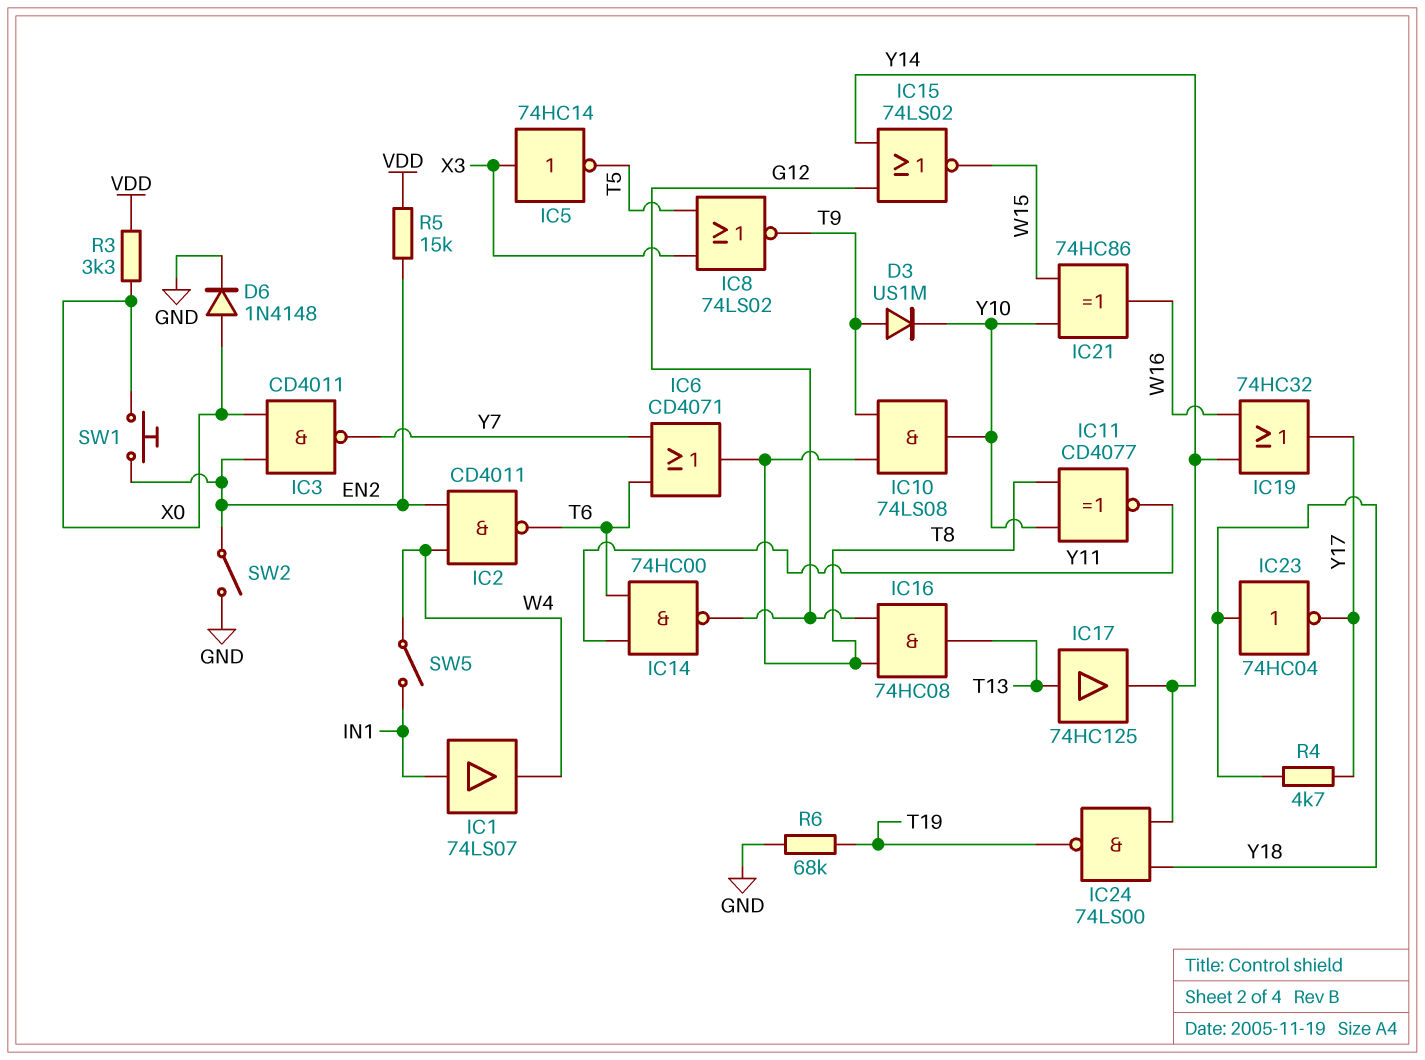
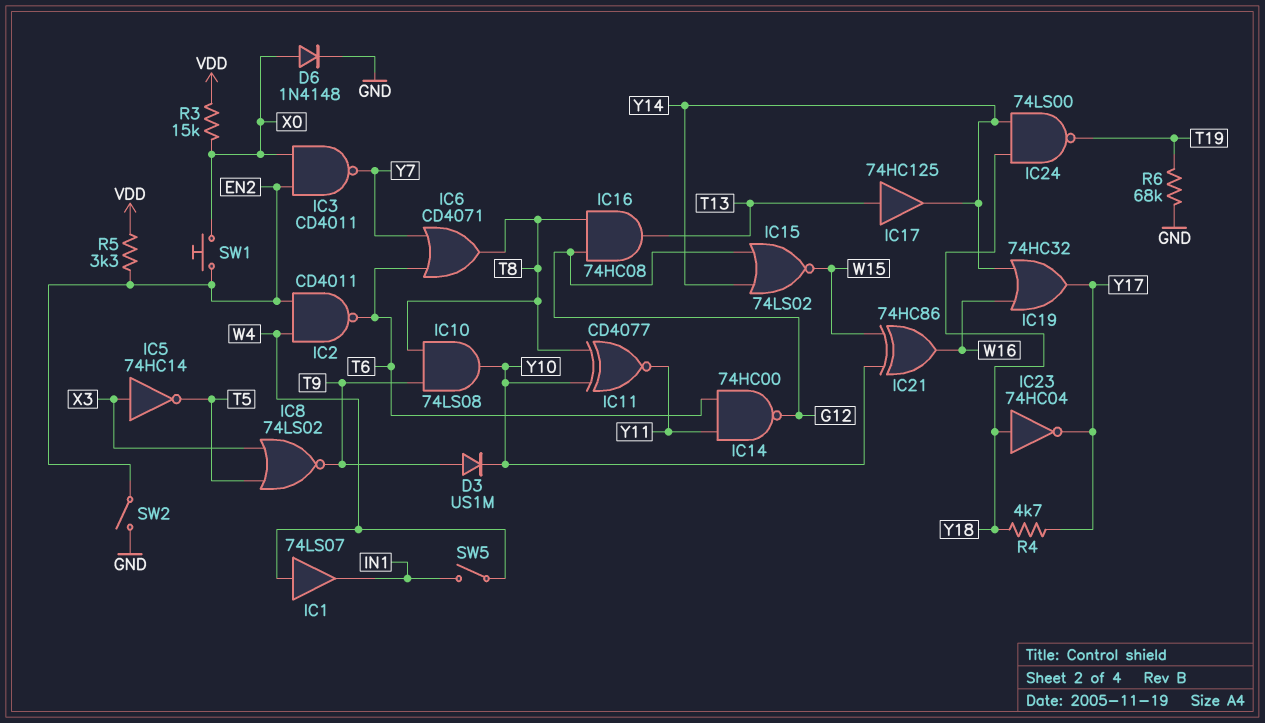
IC1: buffer 74LS07 (in IN1, out W4) -> buffer 74LS07 (in W4, out IN1)
R3: 3.3k (VDD, X0) -> 15k (VDD, X0)
R5: 15k (EN2, VDD) -> 3.3k (EN2, VDD)

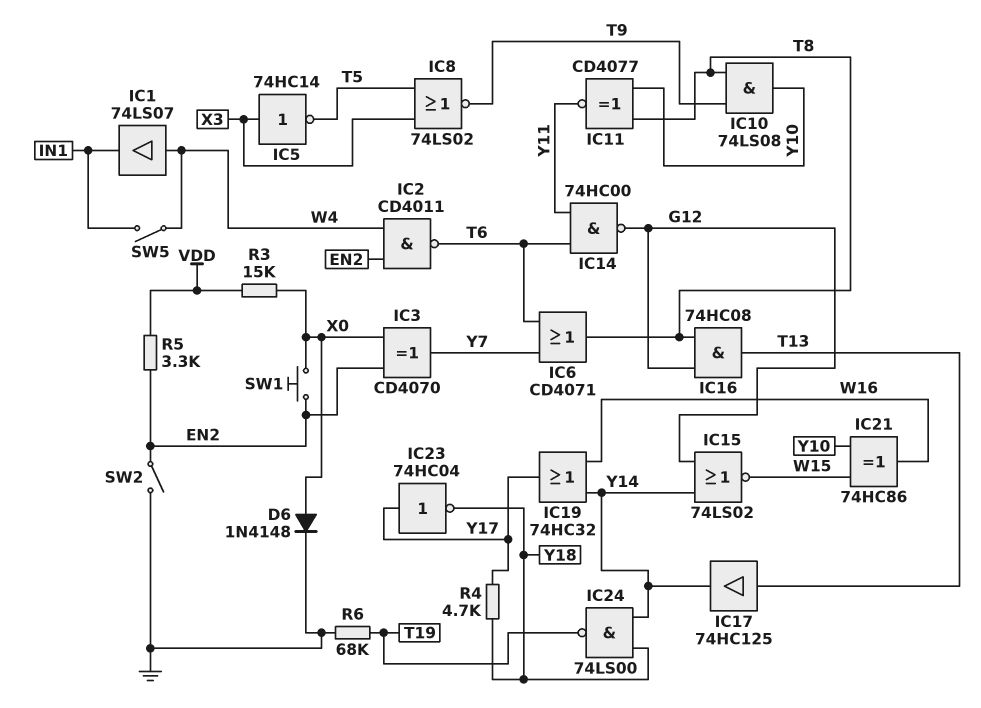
D3: diode US1M (A T9, K Y10) -> none
IC3: NAND CD4011 (in EN2, in X0, out Y7) -> XOR CD4070 (in EN2, in X0, out Y7)
IC23: NOT 74HC04 (in Y18, out Y17) -> NOT 74HC04 (in Y17, out Y18)

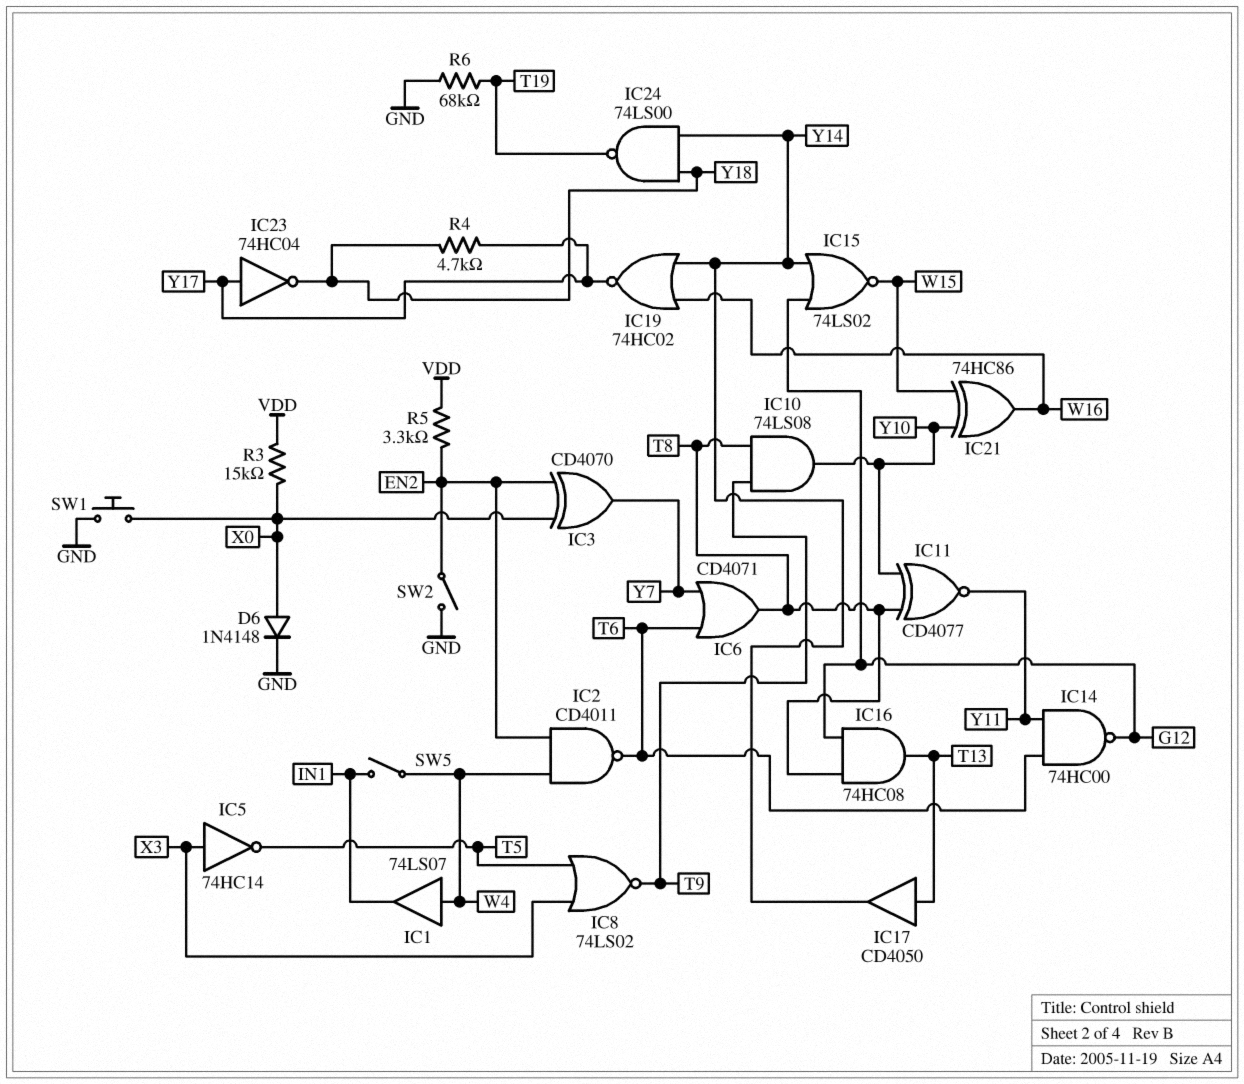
IC17: buffer 74HC125 (in T13, out Y14) -> buffer CD4050 (in T13, out Y14)
IC19: OR 74HC32 (in W16, in Y14, out Y17) -> NOR 74HC02 (in W16, in Y14, out Y17)
SW1: button (EN2, X0) -> button (GND, X0)

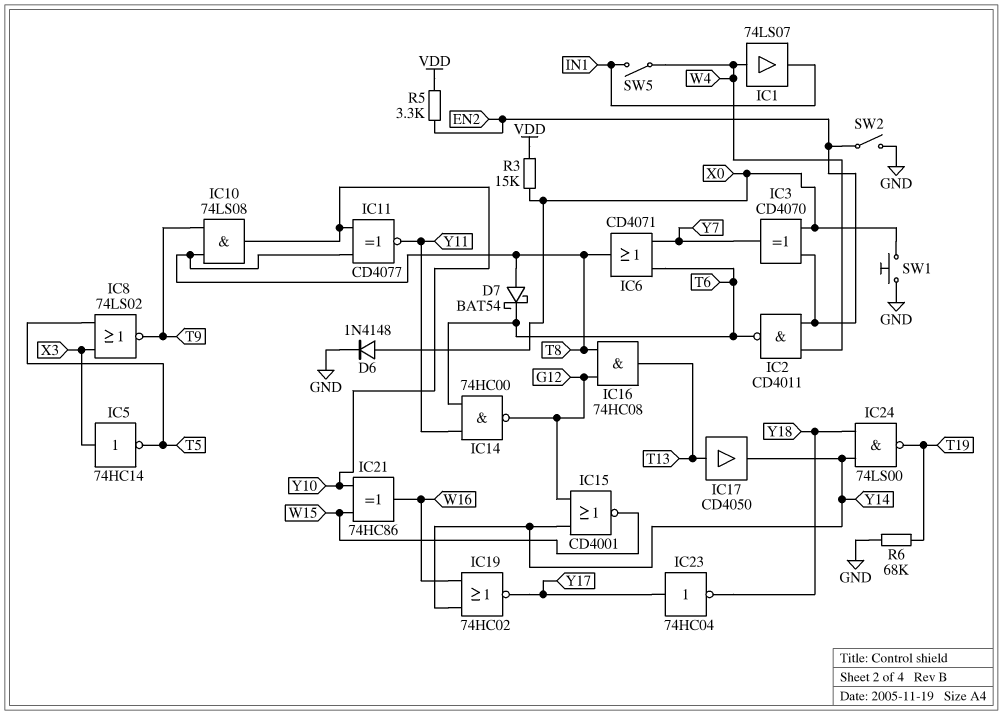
D7: none -> schottky BAT54 (A T8, K T6)
IC15: NOR 74LS02 (in G12, in Y14, out W15) -> NOR CD4001 (in G12, in Y14, out W15)
R4: 4.7k (Y17, Y18) -> none

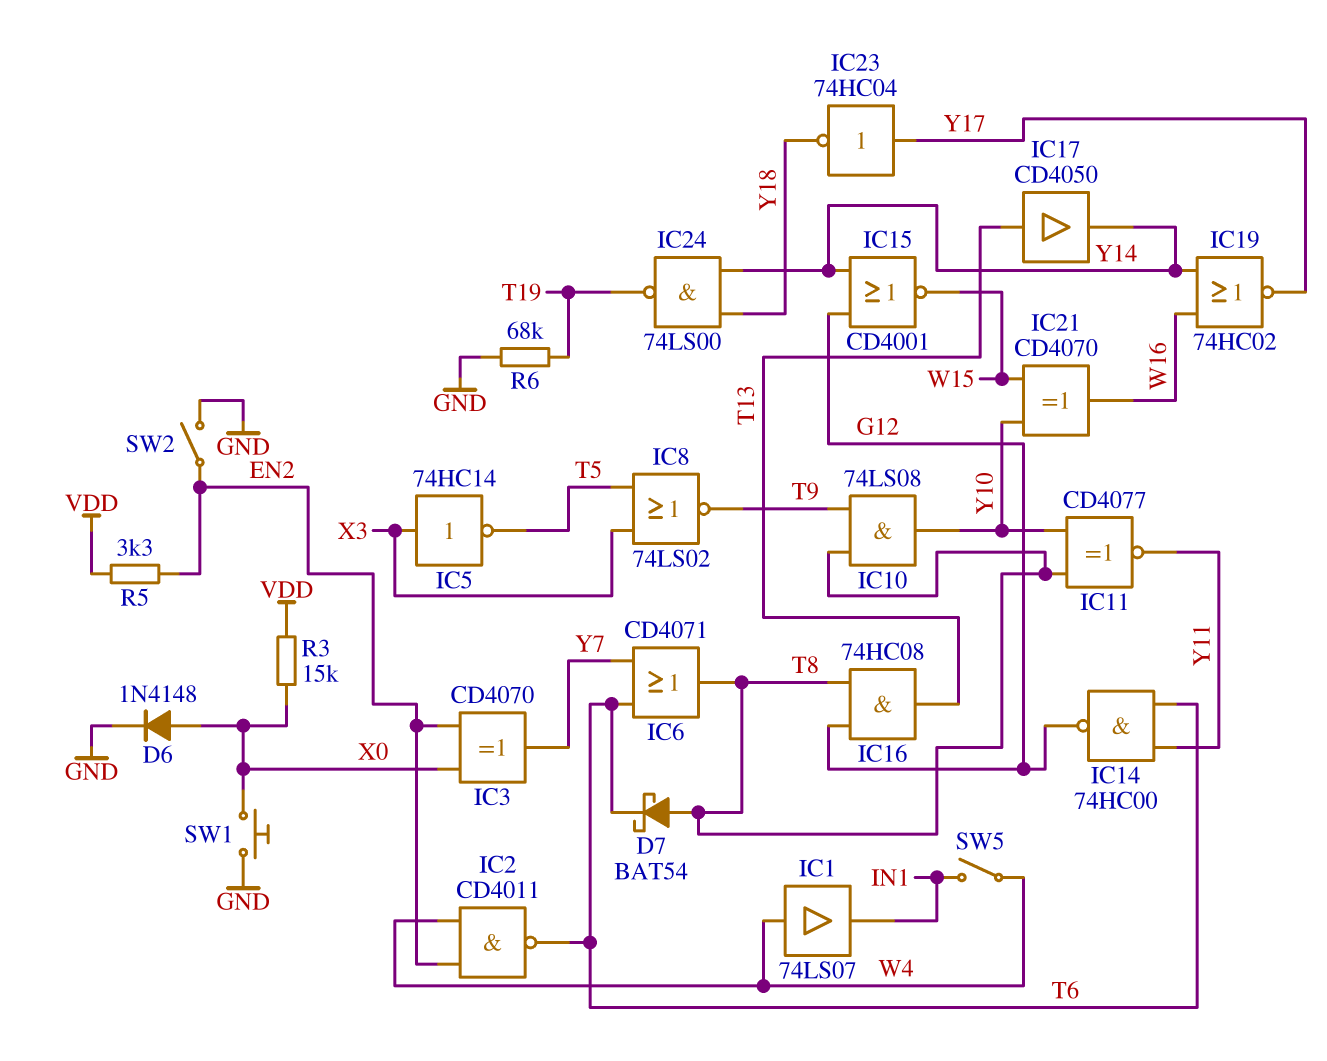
IC21: XOR 74HC86 (in W15, in Y10, out W16) -> XOR CD4070 (in W15, in Y10, out W16)

